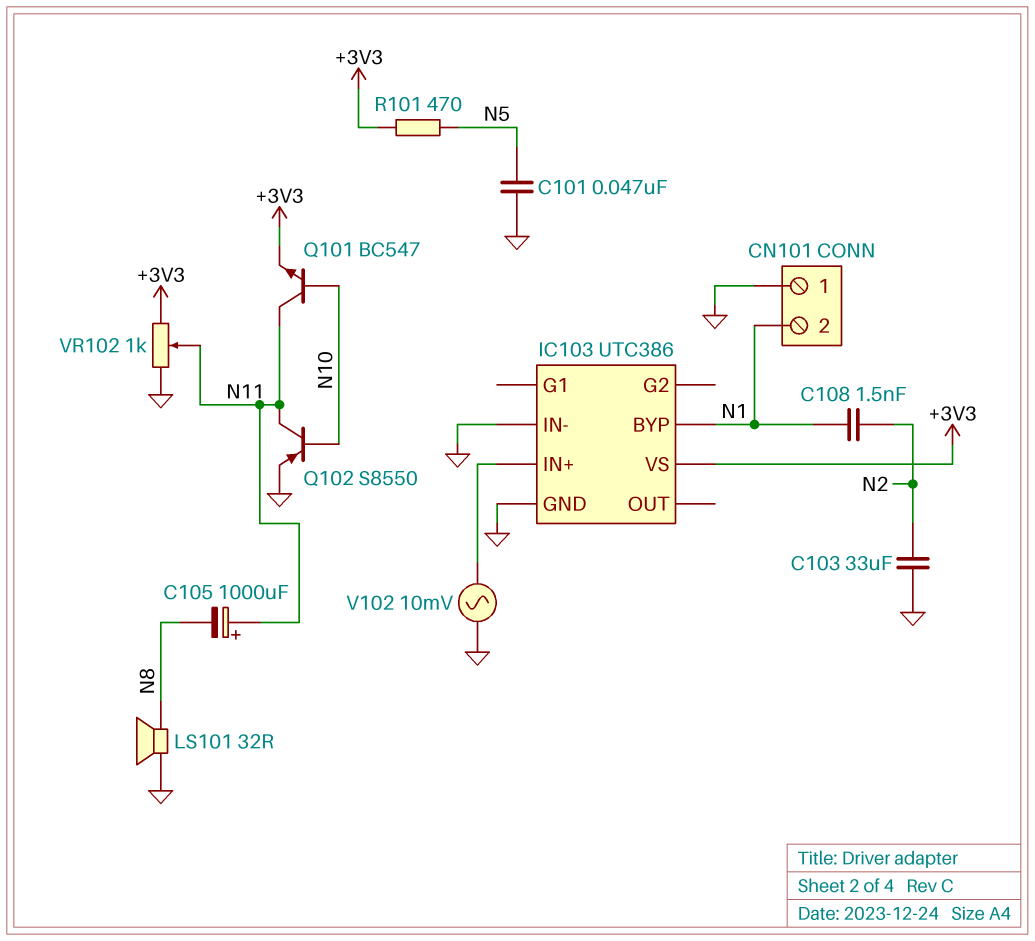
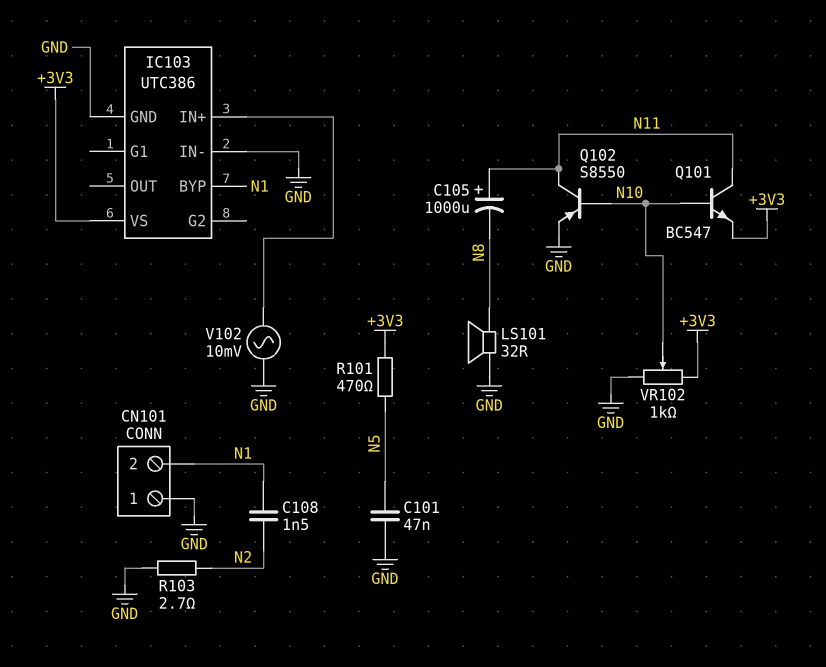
C103: 33uF (GND, N2) -> none
R103: none -> 2.7 (GND, N2)
VR102: 1k (+3V3, GND, wiper N11) -> 1k (+3V3, GND, wiper N10)

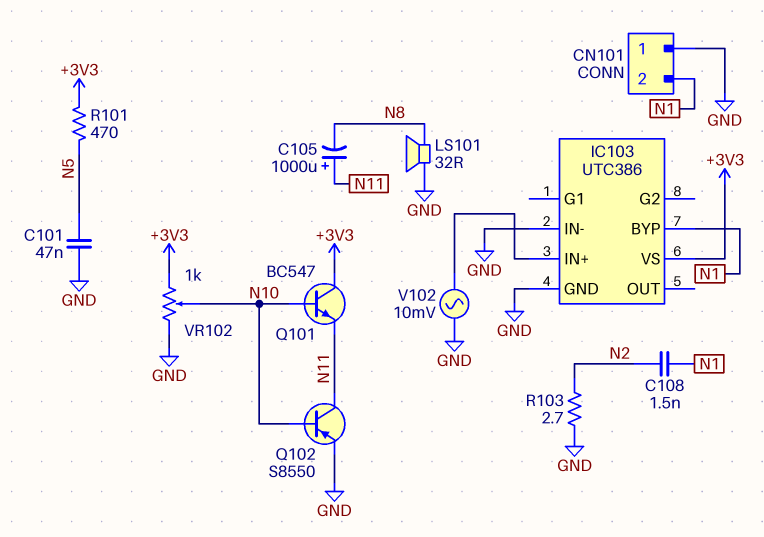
Q101: NPN BC547 (B N10, C N11, E +3V3) -> NPN BC547 (B N10, C +3V3, E N11)

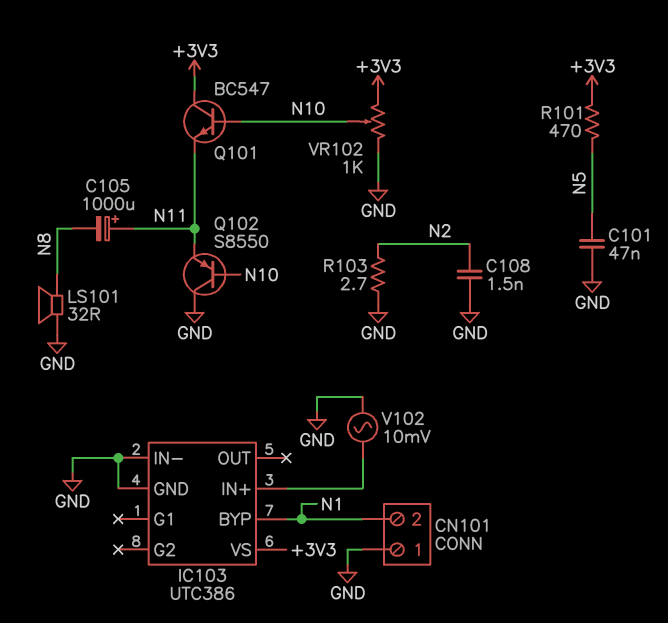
C108: 1.5nF (N1, N2) -> 1.5nF (GND, N2)
Q102: PNP S8550 (B N10, C N11, E GND) -> PNP S8550 (B N10, C GND, E N11)

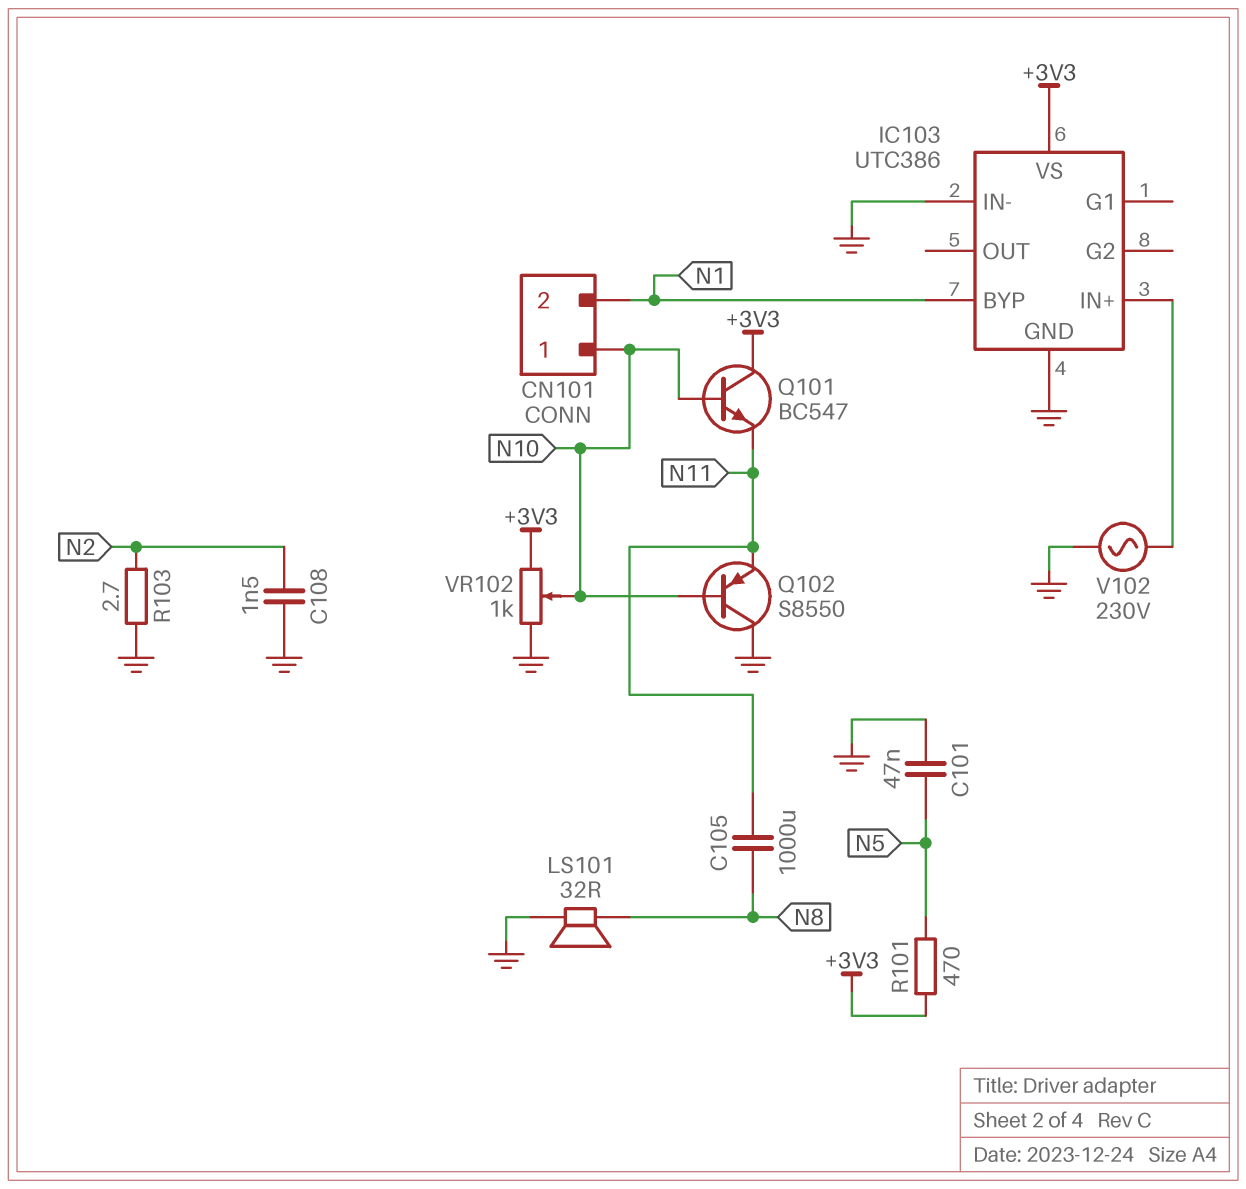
C105: 1000uF (plus N11, minus N8) -> 1000uF (N8, N11)
CN101 pin 1: GND -> N10
V102: AC 10mV (GND, IC103/IN+) -> AC 230V (GND, IC103/IN+)

